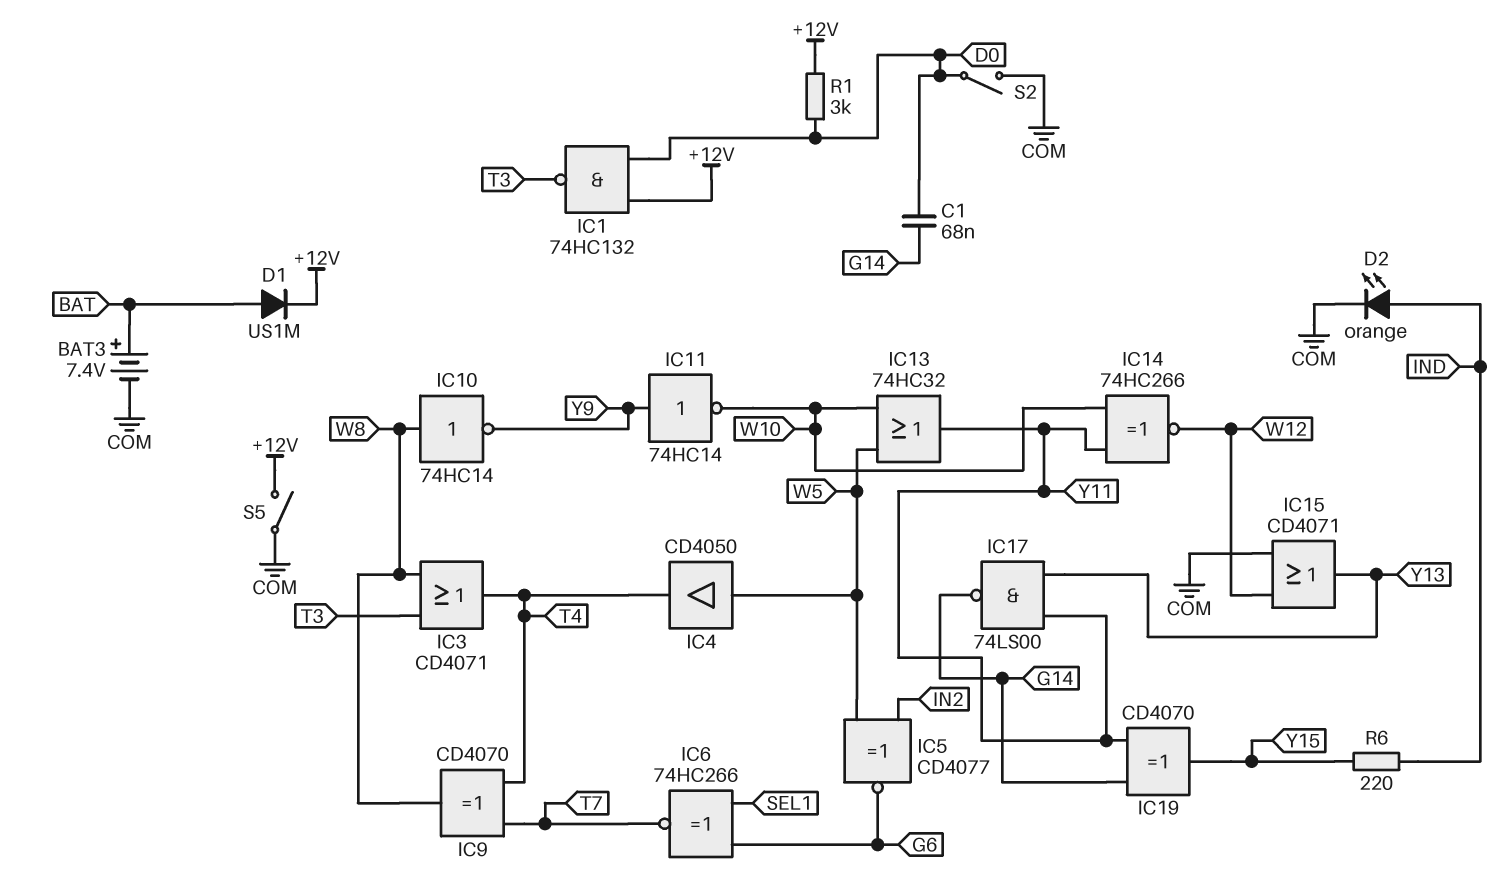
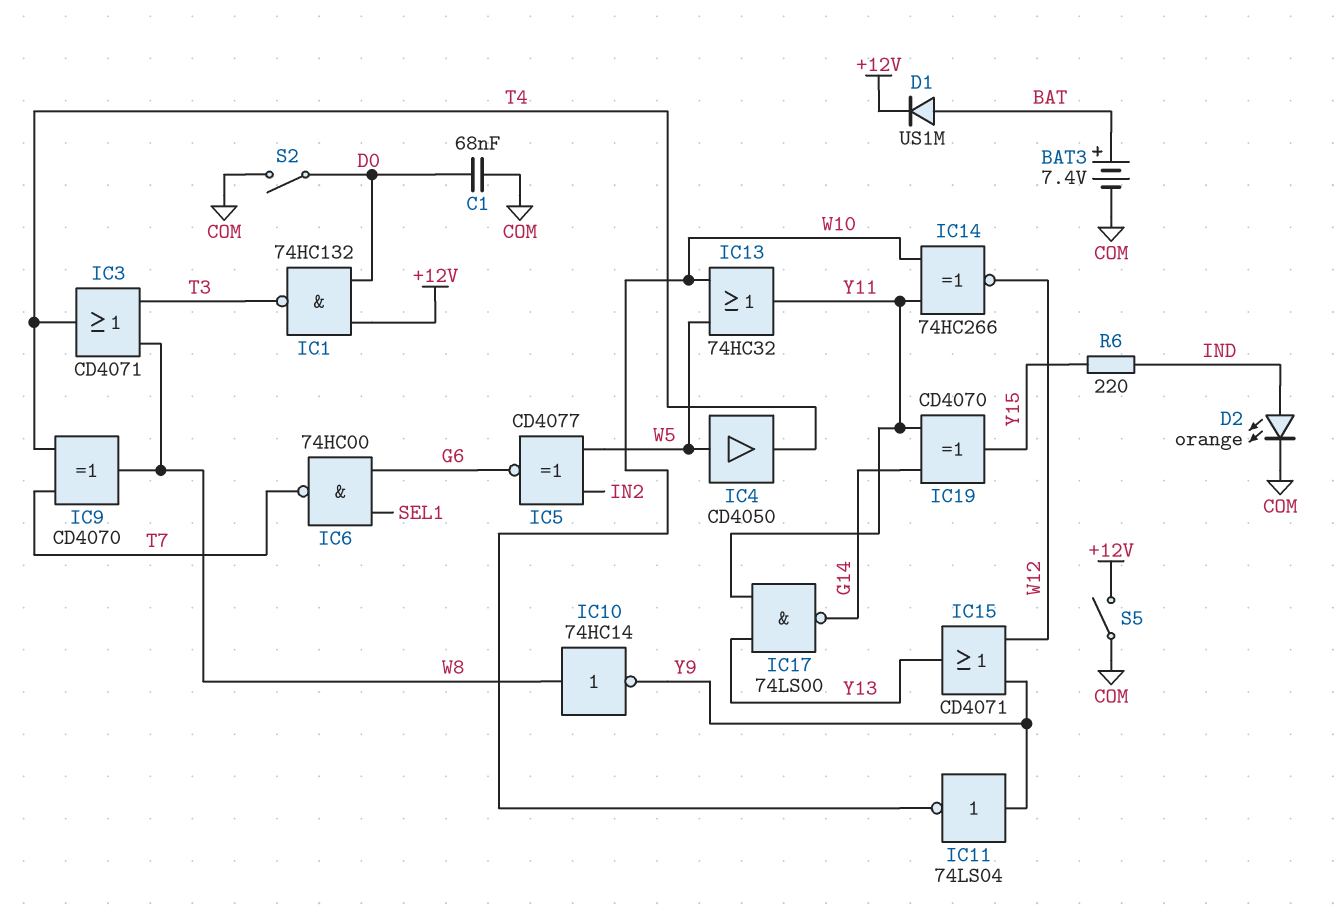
C1: 68nF (D0, G14) -> 68nF (COM, D0)
IC6: XNOR 74HC266 (in G6, in SEL1, out T7) -> NAND 74HC00 (in G6, in SEL1, out T7)
IC11: NOT 74HC14 (in Y9, out W10) -> NOT 74LS04 (in Y9, out W10)
IC15: OR CD4071 (in COM, in W12, out Y13) -> OR CD4071 (in W12, in Y9, out Y13)
R1: 3k (+12V, D0) -> none

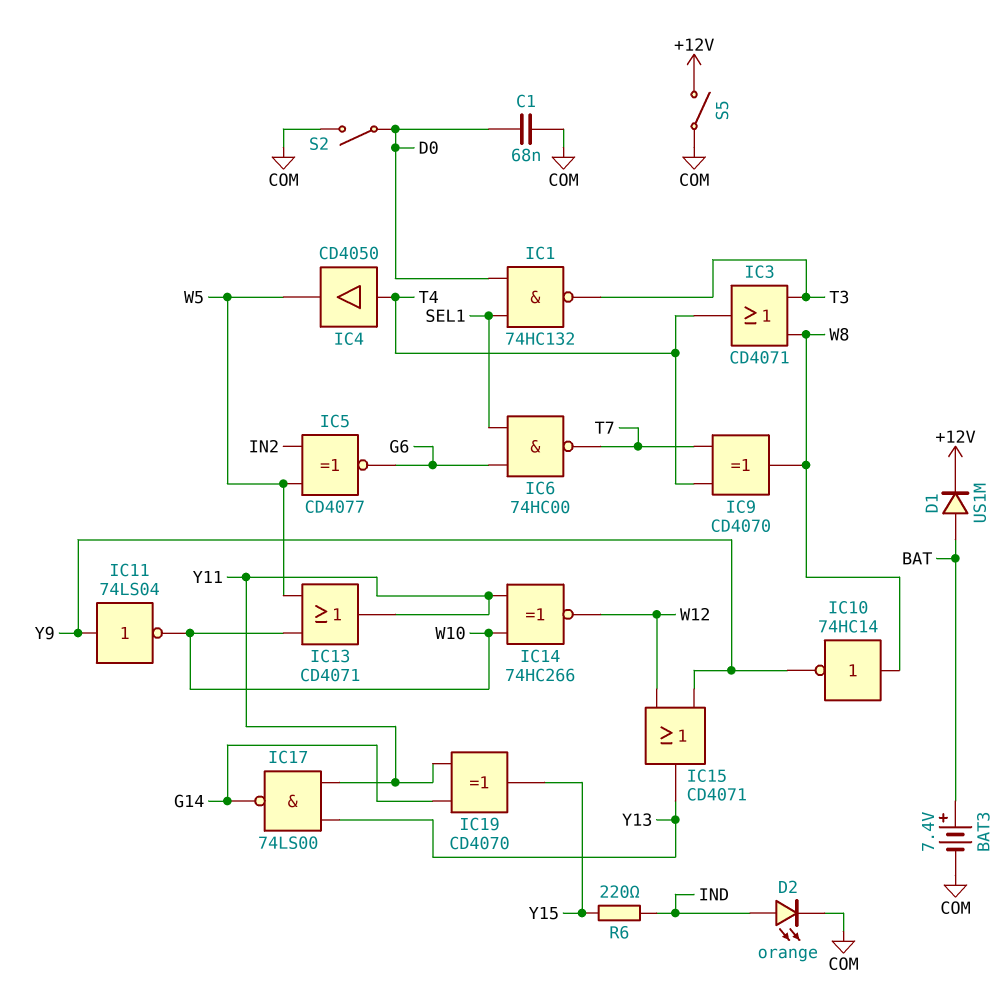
IC1: NAND 74HC132 (in +12V, in D0, out T3) -> NAND 74HC132 (in D0, in SEL1, out T3)
IC4: buffer CD4050 (in W5, out T4) -> buffer CD4050 (in T4, out W5)
IC13: OR 74HC32 (in W5, in W10, out Y11) -> OR CD4071 (in W5, in W10, out Y11)

